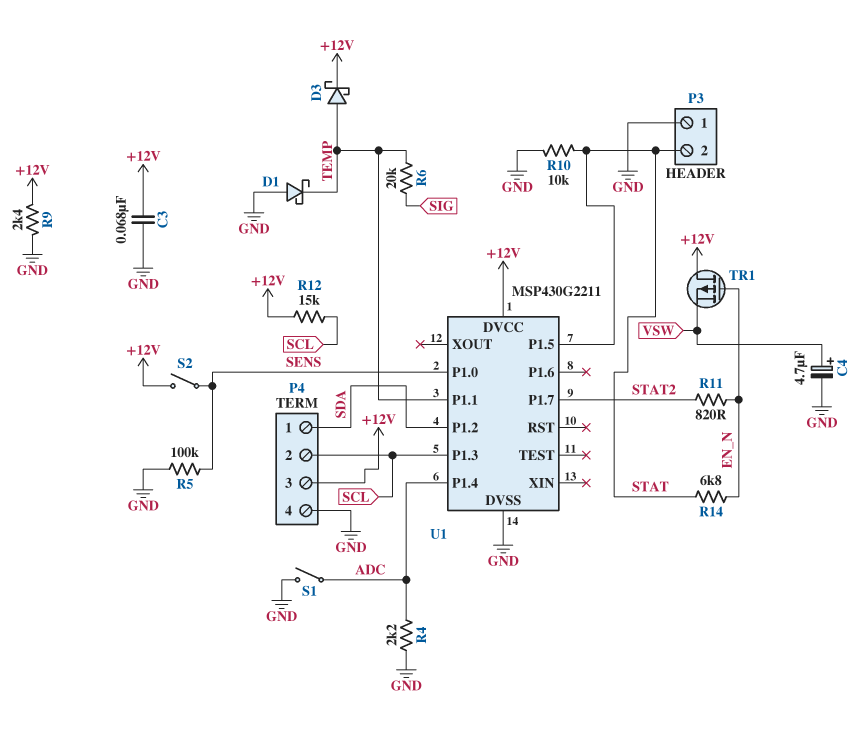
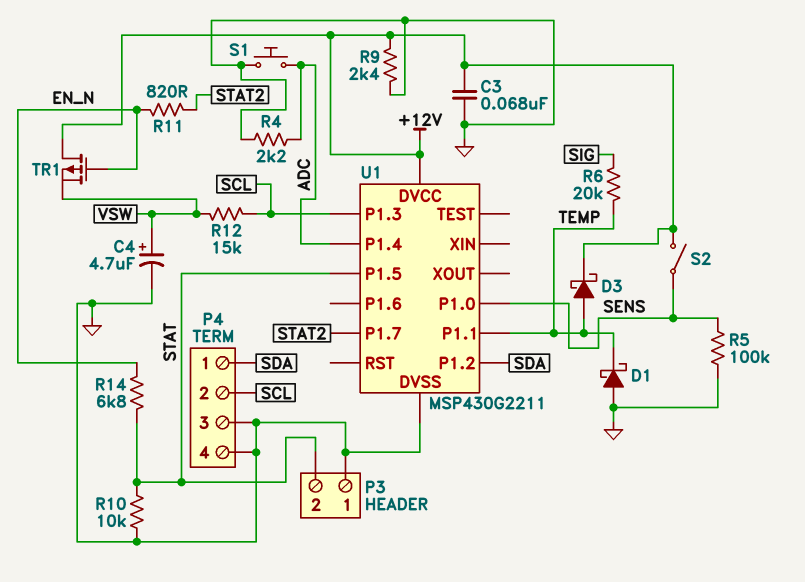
P4 pin 3: +12V -> GND
R12: 15k (+12V, SCL) -> 15k (SCL, VSW)
S1: switch (ADC, GND) -> button (ADC, GND)

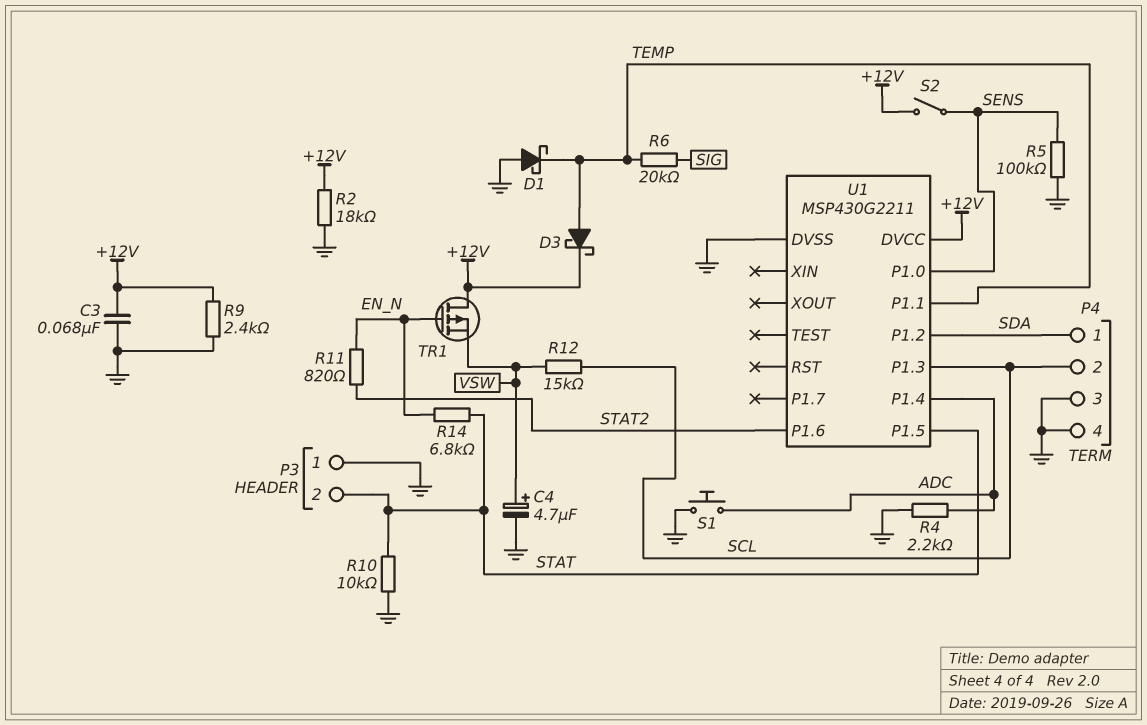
R2: none -> 18k (+12V, GND)
U1 pin P1.6: none -> STAT2
U1 pin P1.7: STAT2 -> none

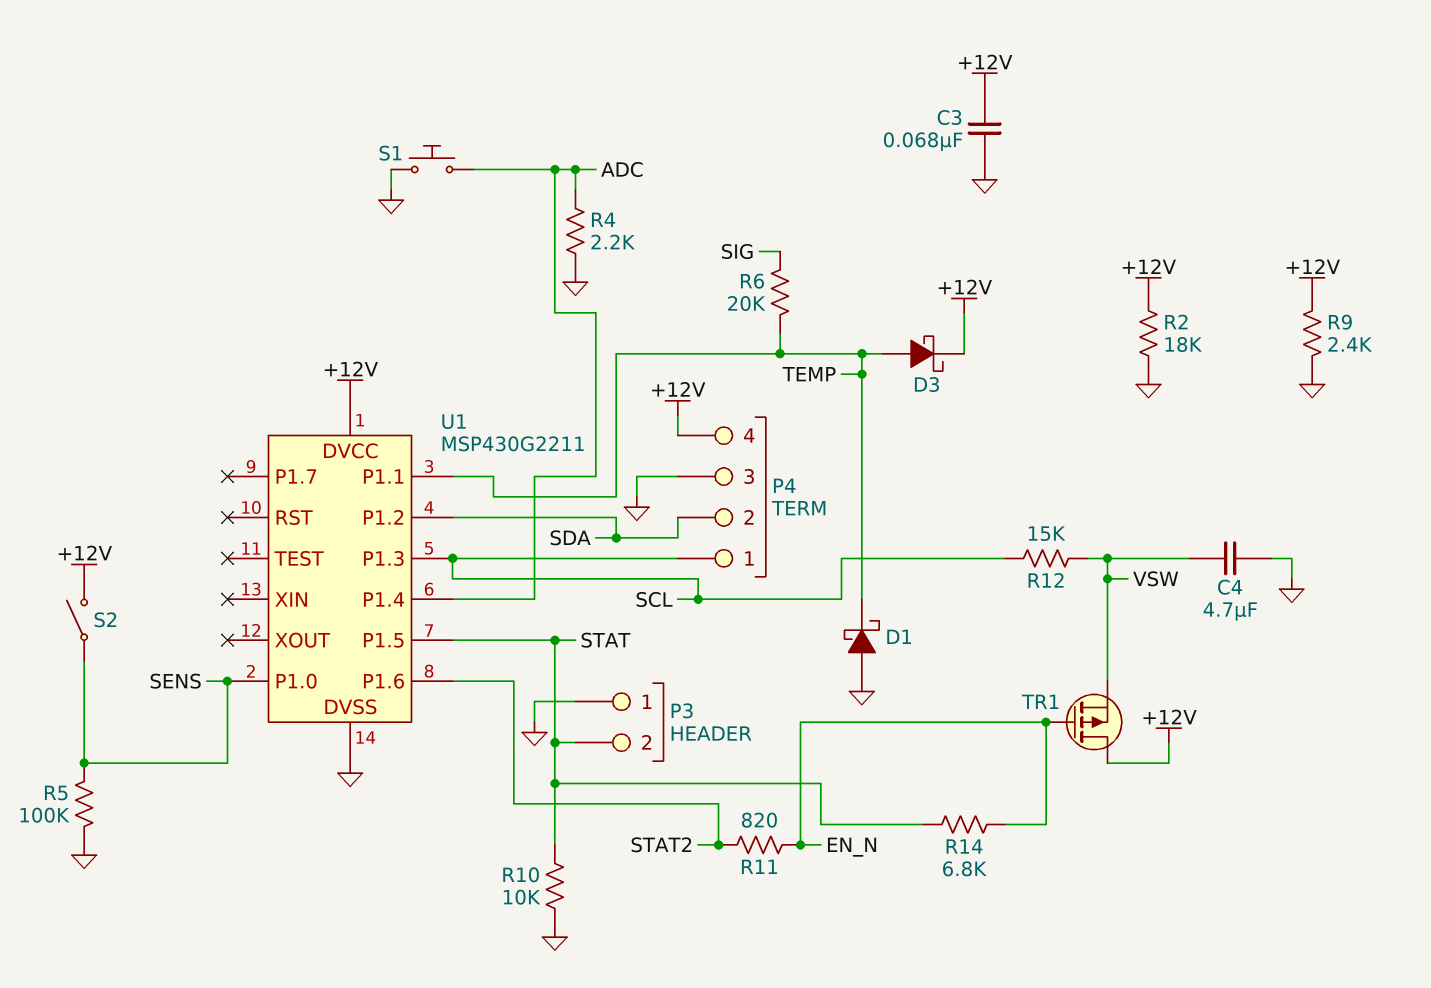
C4: 4.7uF (plus VSW, minus GND) -> 4.7uF (GND, VSW)
P4 pin 1: SDA -> SCL
P4 pin 2: SCL -> SDA
P4 pin 4: GND -> +12V

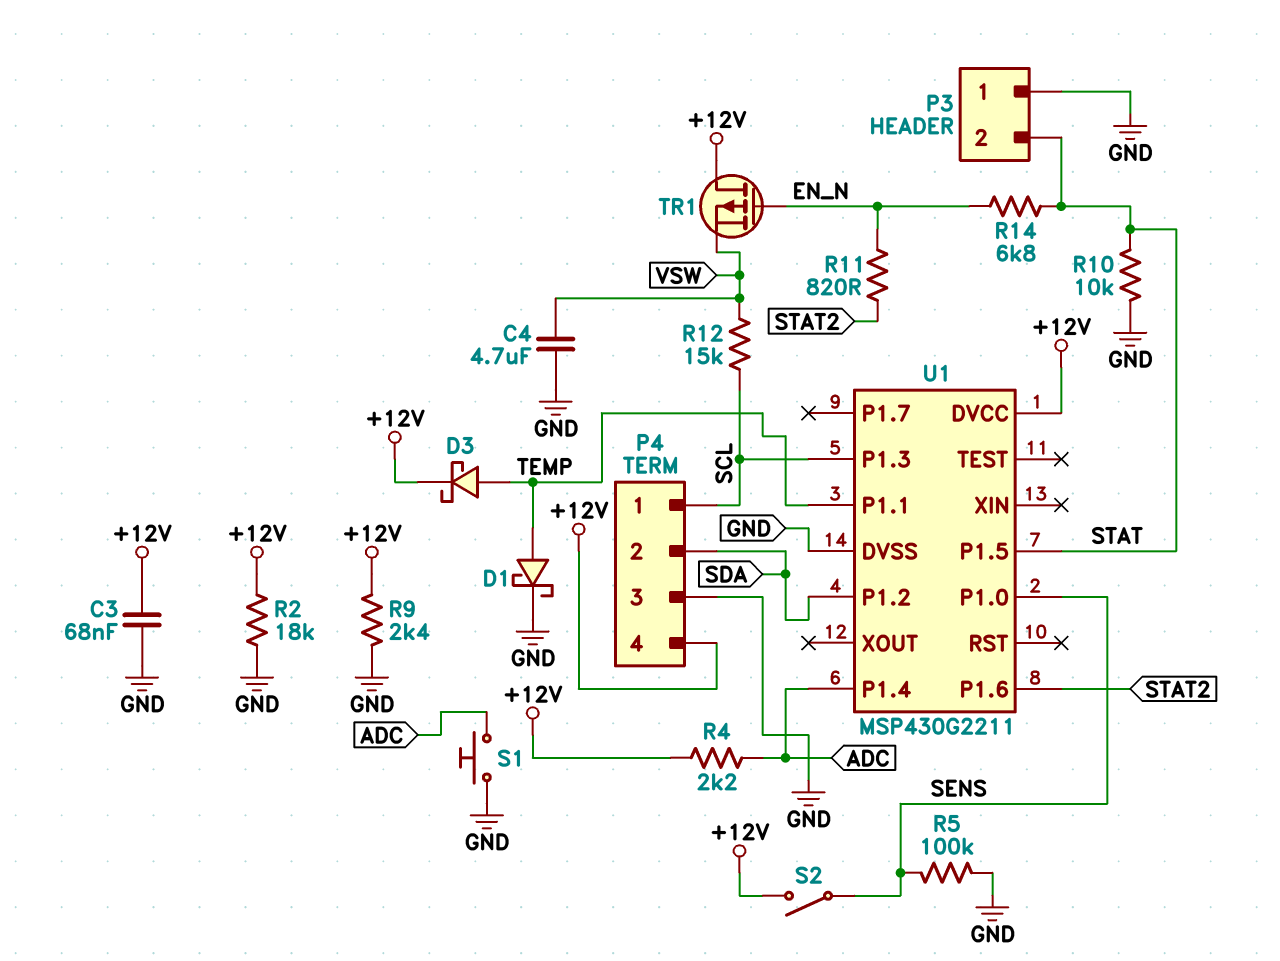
D1: schottky (A GND, K TEMP) -> schottky (A TEMP, K GND)
R4: 2.2k (ADC, GND) -> 2.2k (+12V, ADC)
R6: 20k (SIG, TEMP) -> none

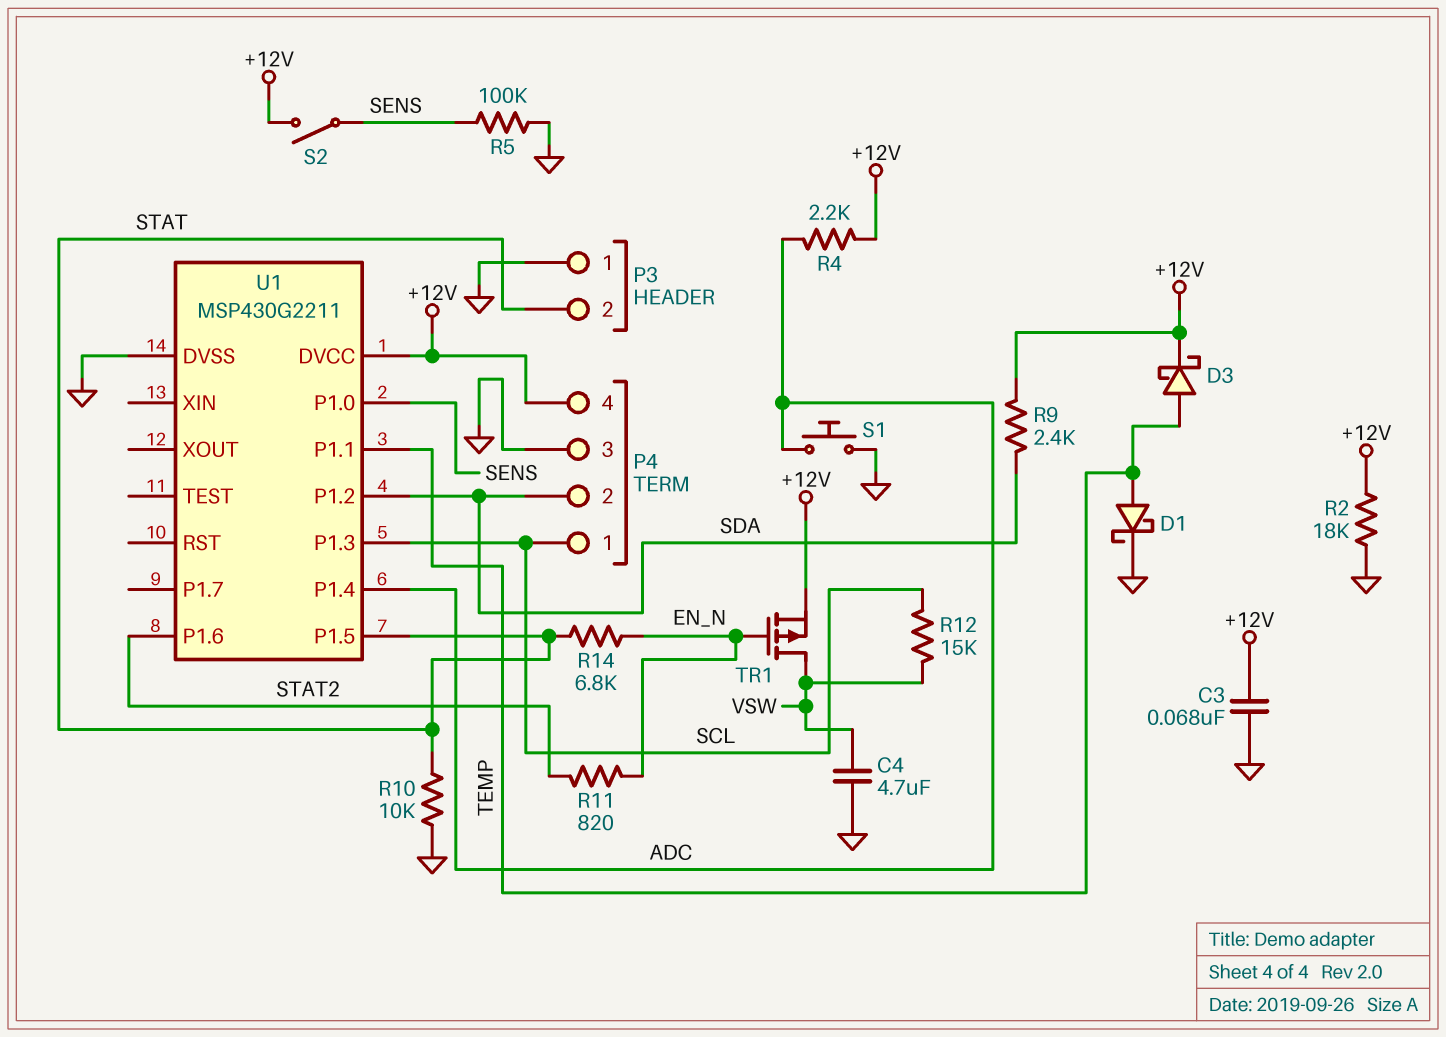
R9: 2.4k (+12V, GND) -> 2.4k (+12V, SDA)
TR1: PMOS (G EN_N, D +12V, S VSW) -> PMOS (G EN_N, D VSW, S +12V)

